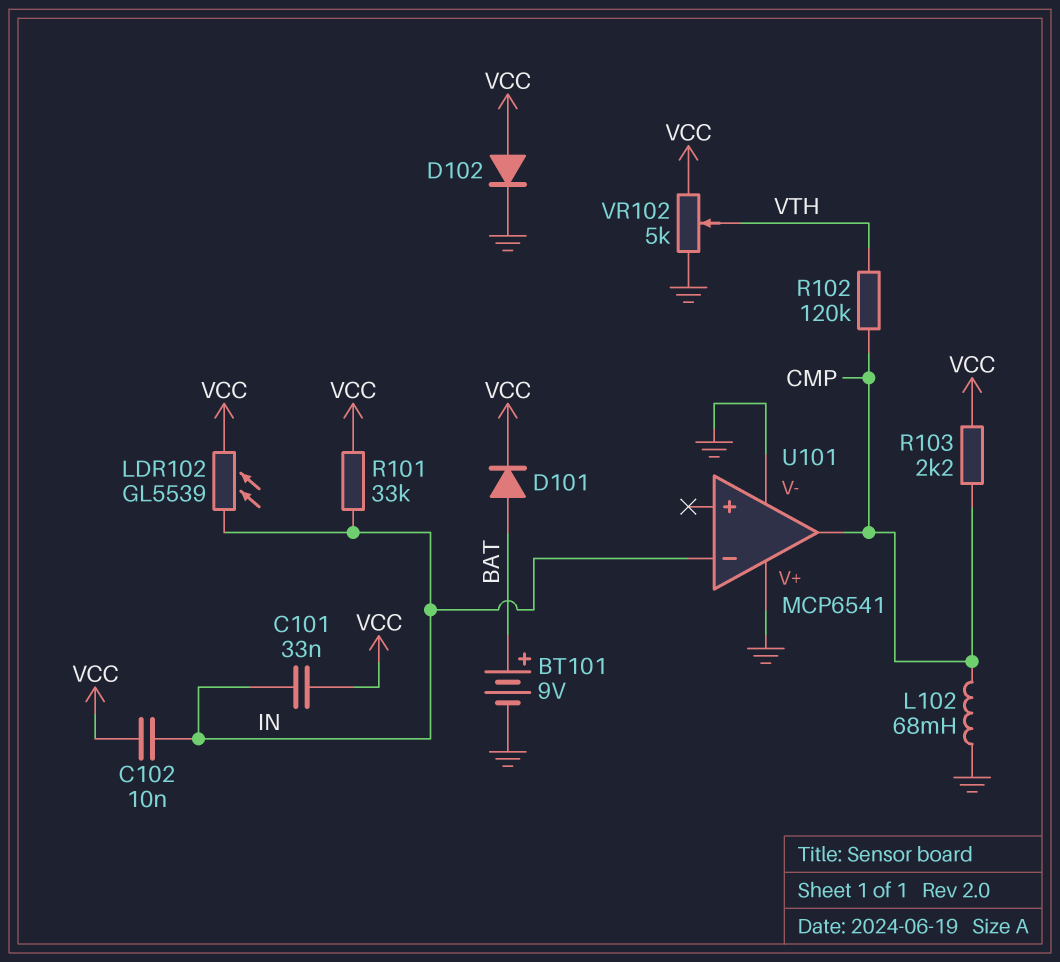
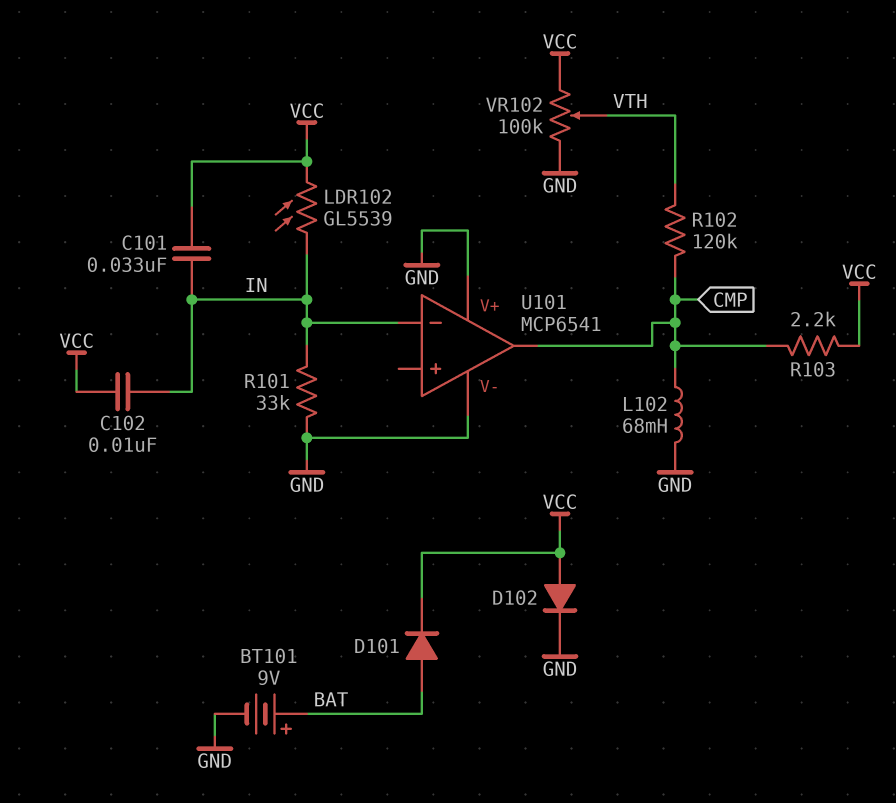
R101: 33k (IN, VCC) -> 33k (GND, IN)
VR102: 5k (GND, VCC, wiper VTH) -> 100k (GND, VCC, wiper VTH)

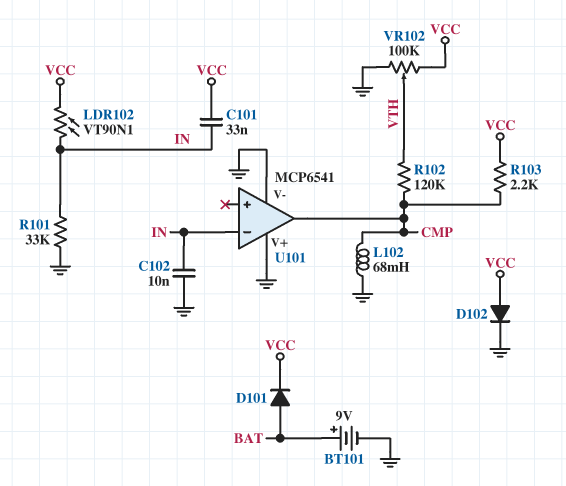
C102: 10nF (IN, VCC) -> 10nF (GND, IN)
LDR102: GL5539 (IN, VCC) -> VT90N1 (IN, VCC)

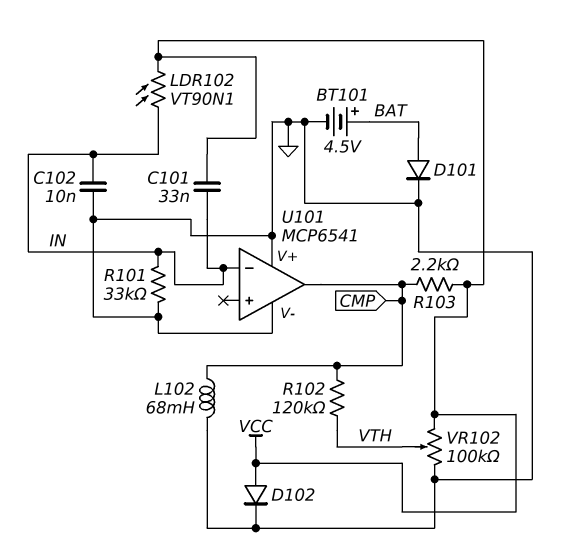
BT101: 9V (plus BAT, minus GND) -> 4.5V (plus BAT, minus GND)
D101: diode (A BAT, K VCC) -> diode (A BAT, K GND)

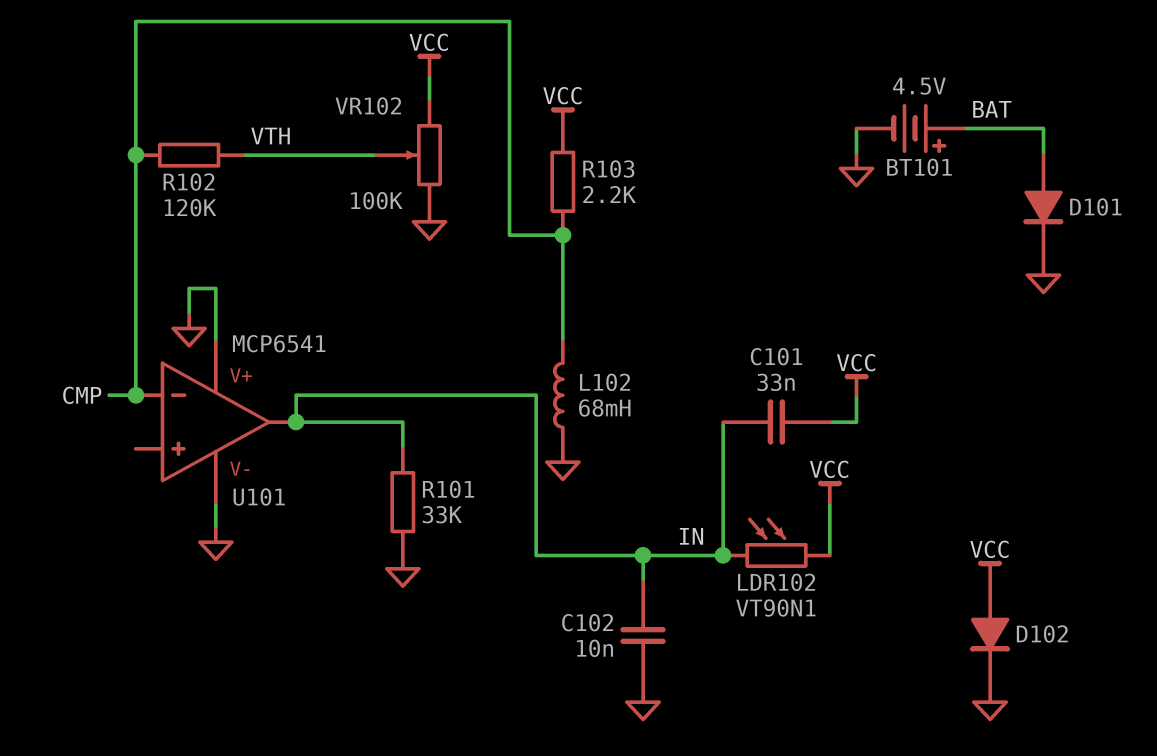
U101 pin in-: IN -> CMP
U101 pin out: CMP -> IN

